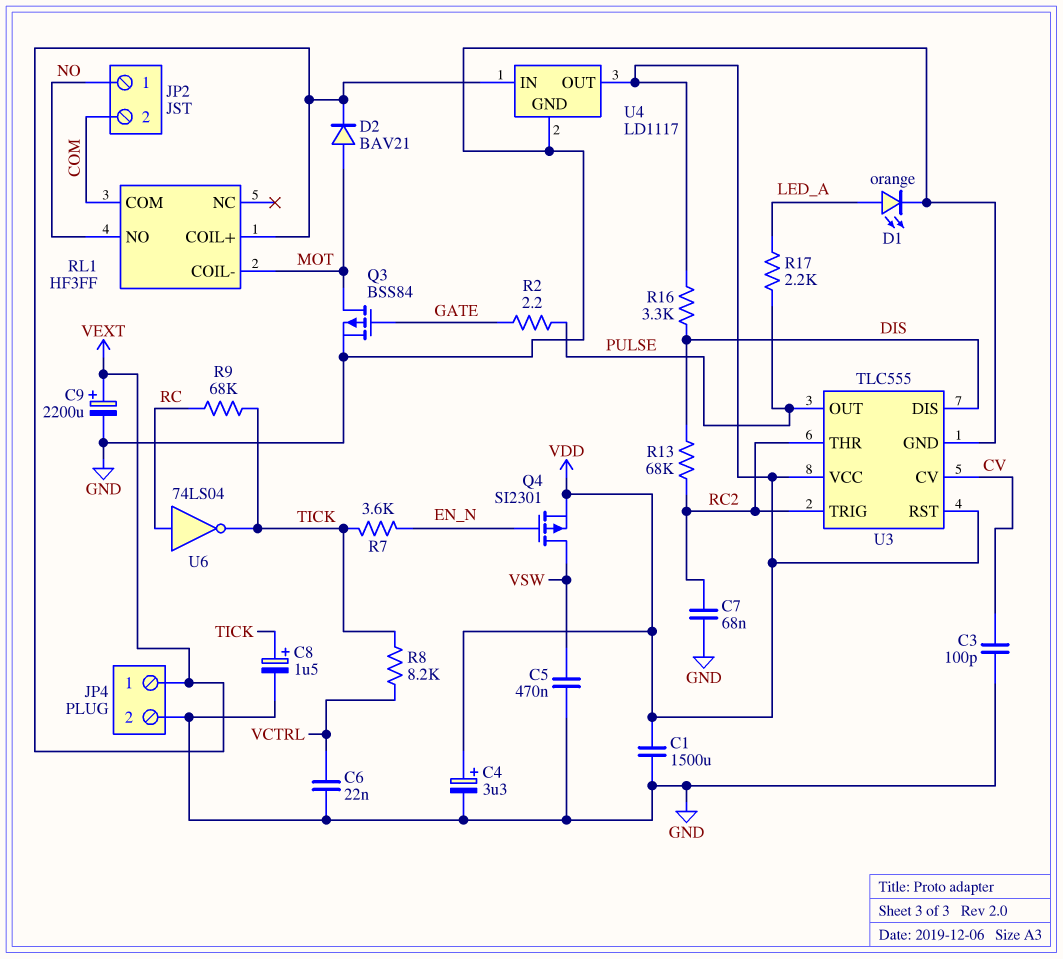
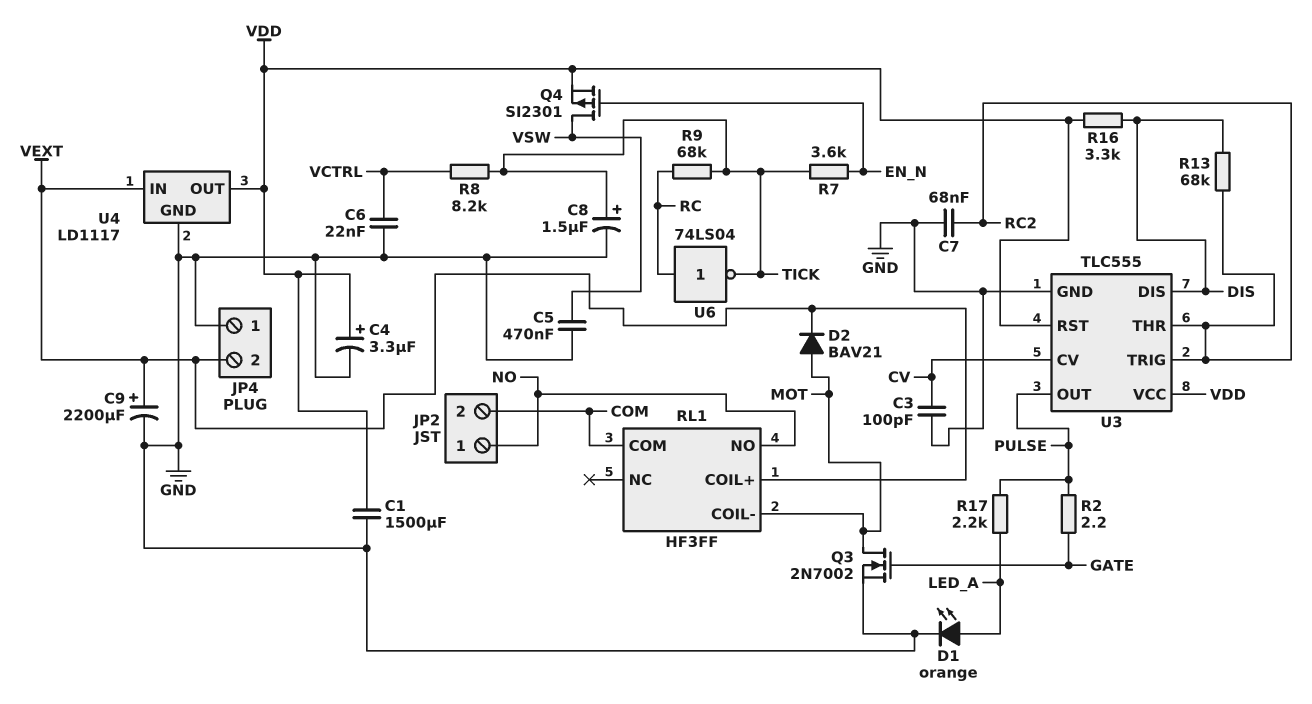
JP4 pin 1: VEXT -> GND
JP4 pin 2: GND -> VEXT
Q3: PMOS BSS84 (G GATE, D MOT, S GND) -> NMOS 2N7002 (G GATE, D MOT, S GND)

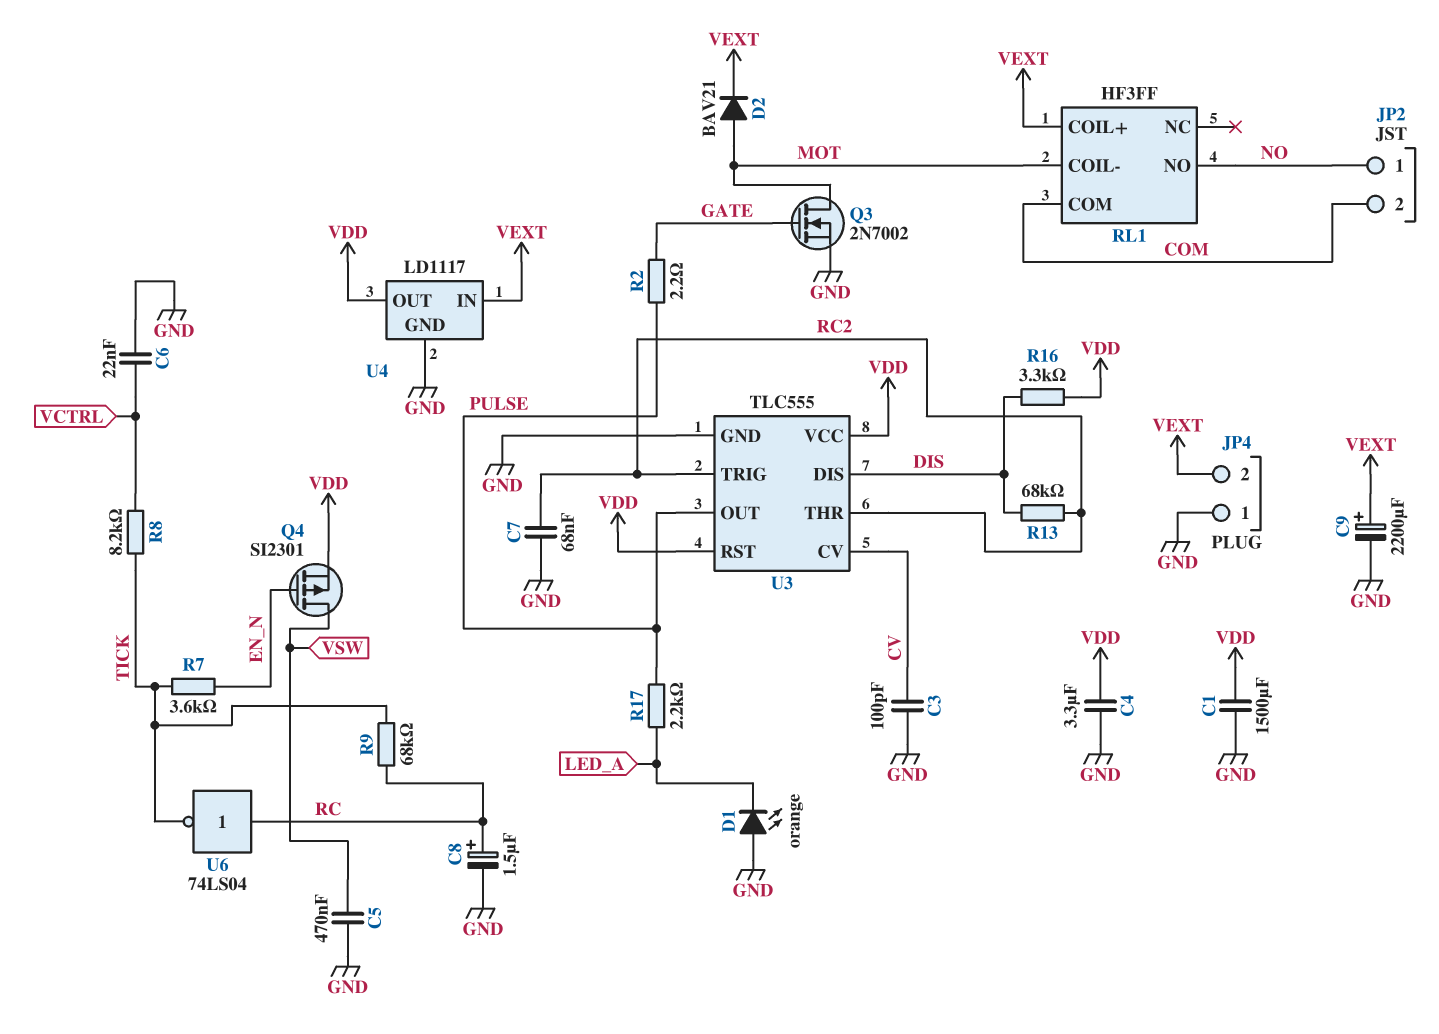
C4: 3.3uF (plus VDD, minus GND) -> 3.3uF (GND, VDD)
C8: 1.5uF (plus TICK, minus GND) -> 1.5uF (plus RC, minus GND)
D1: LED orange (A LED_A, K GND) -> LED orange (A GND, K LED_A)

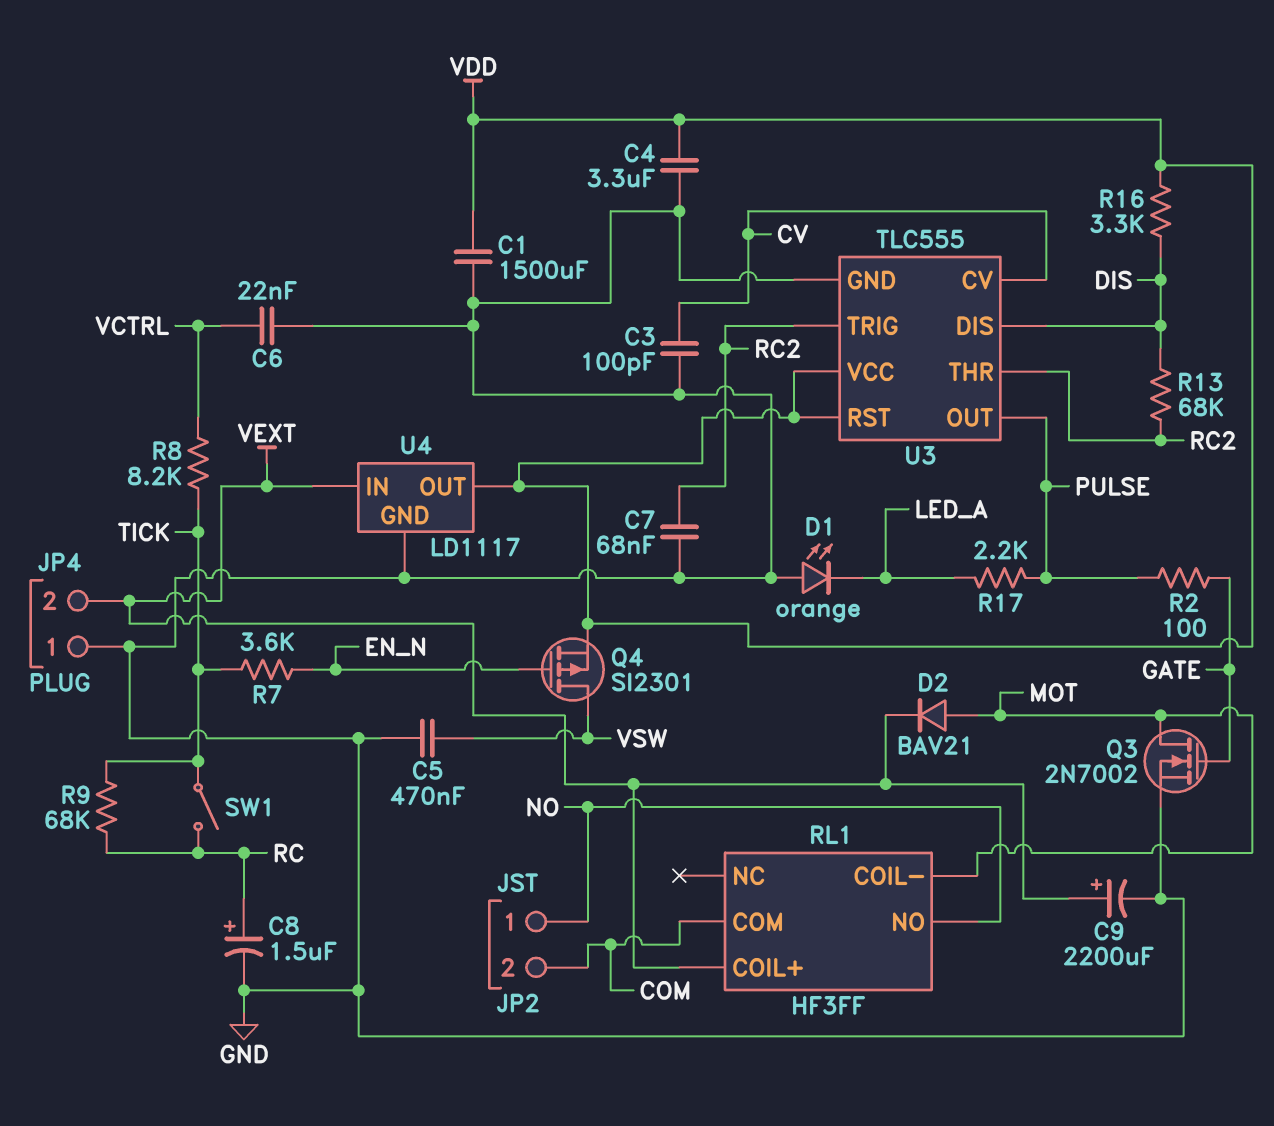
R2: 2.2 (GATE, PULSE) -> 100 (GATE, PULSE)
SW1: none -> switch (RC, TICK)
U6: NOT 74LS04 (in RC, out TICK) -> none

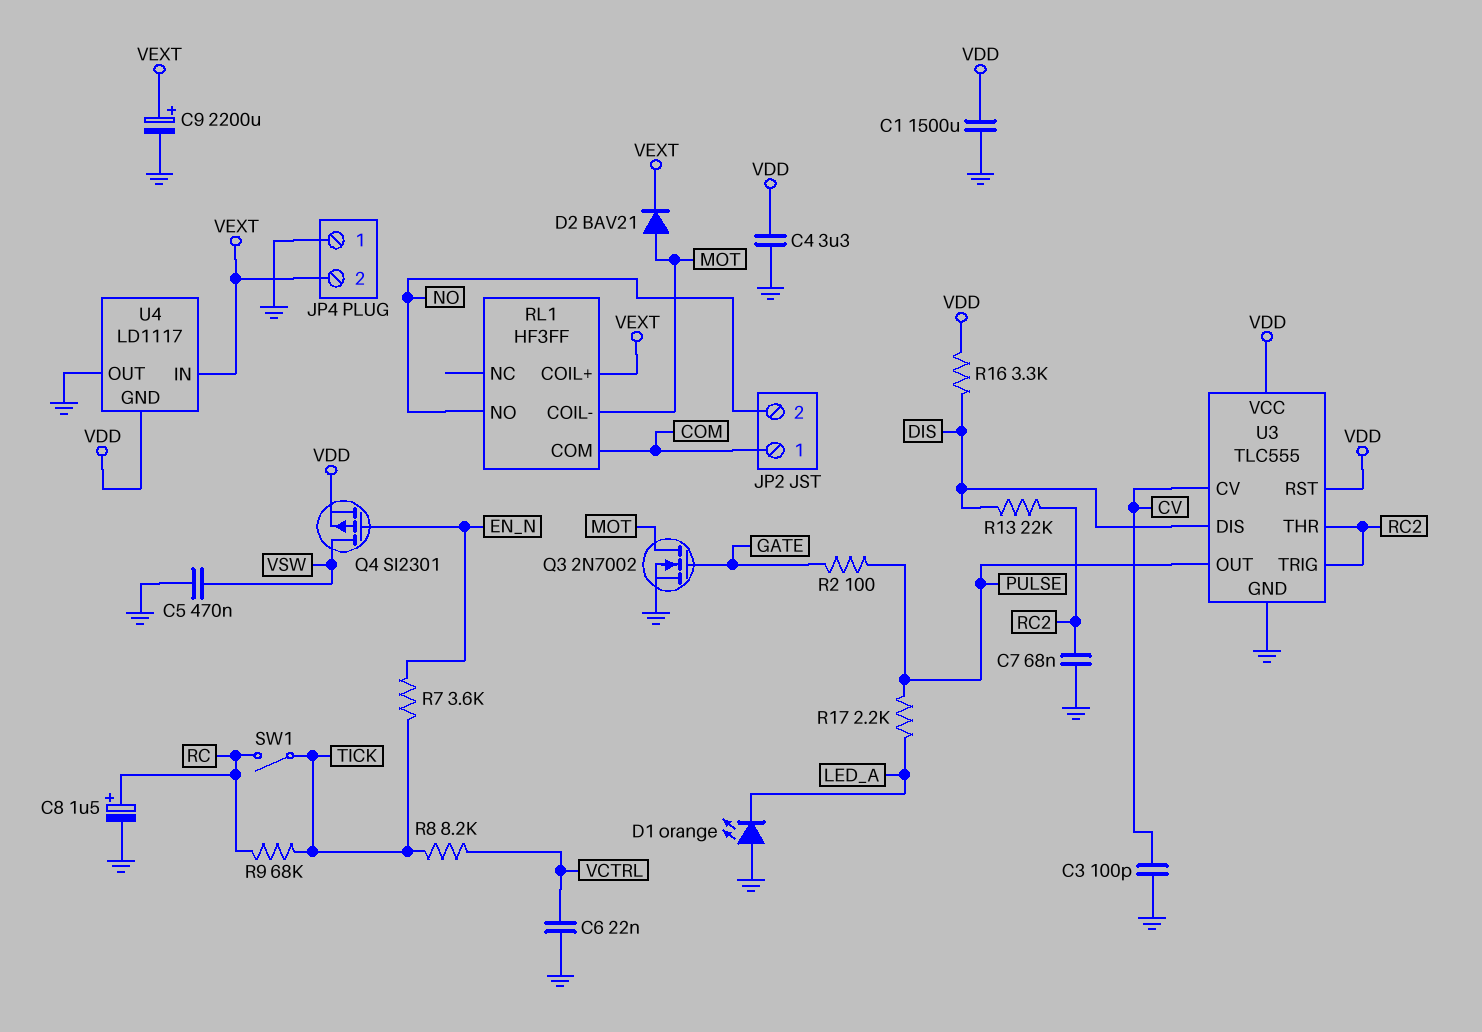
JP2 pin 1: NO -> COM
JP2 pin 2: COM -> NO
R13: 68k (DIS, RC2) -> 22k (DIS, RC2)
U4 pin GND: GND -> VDD
U4 pin OUT: VDD -> GND

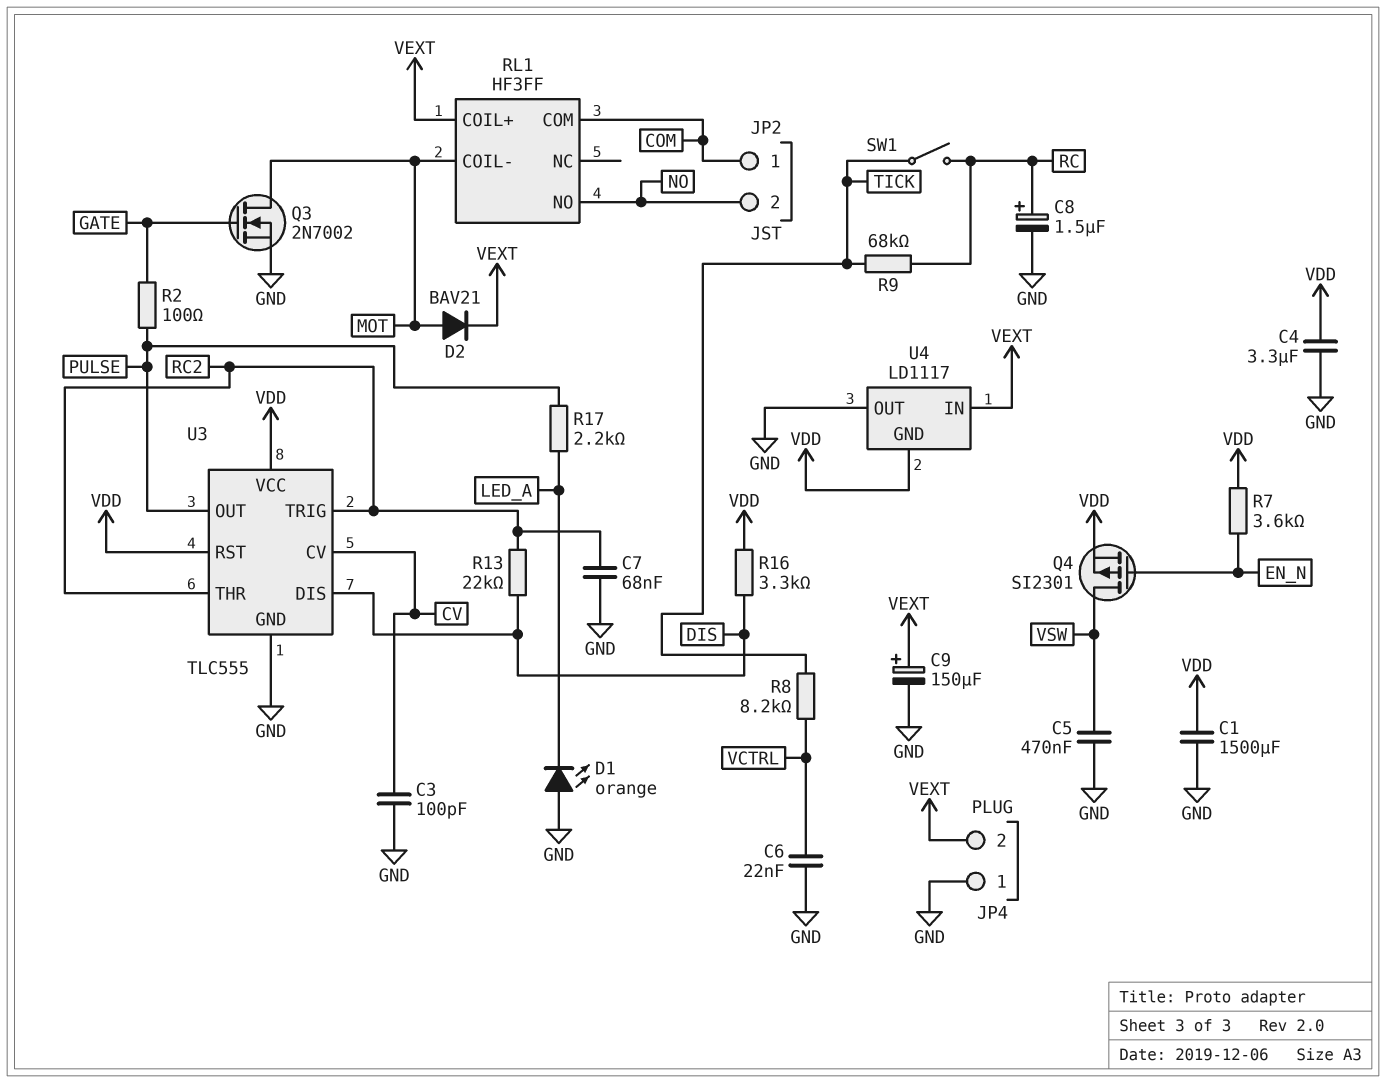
C9: 2200uF (plus VEXT, minus GND) -> 150uF (plus VEXT, minus GND)
R7: 3.6k (EN_N, TICK) -> 3.6k (EN_N, VDD)

